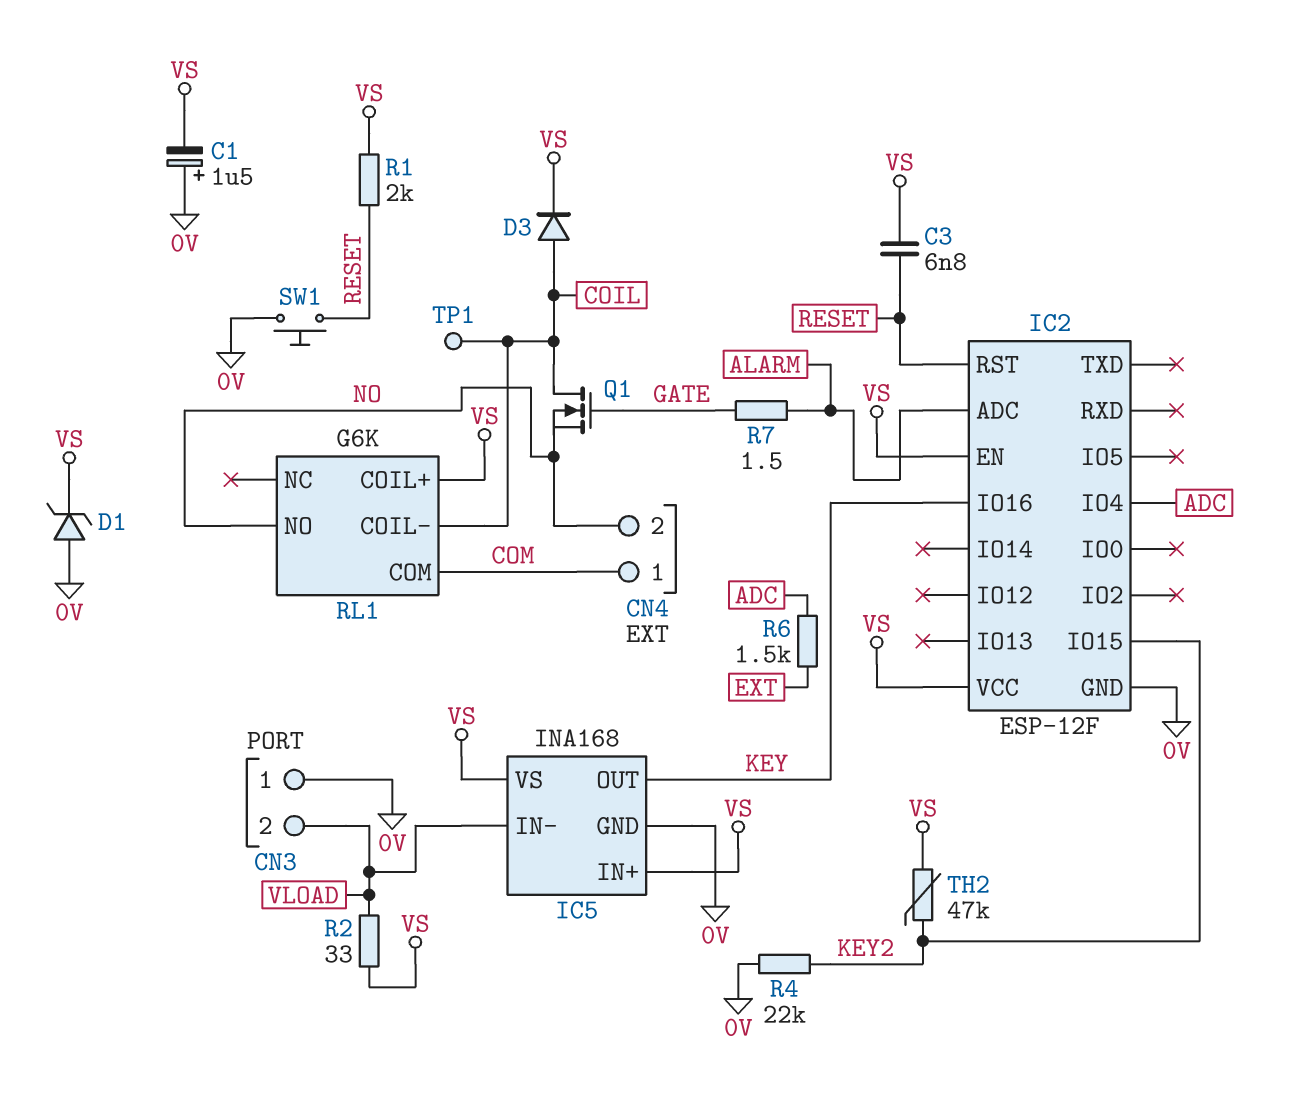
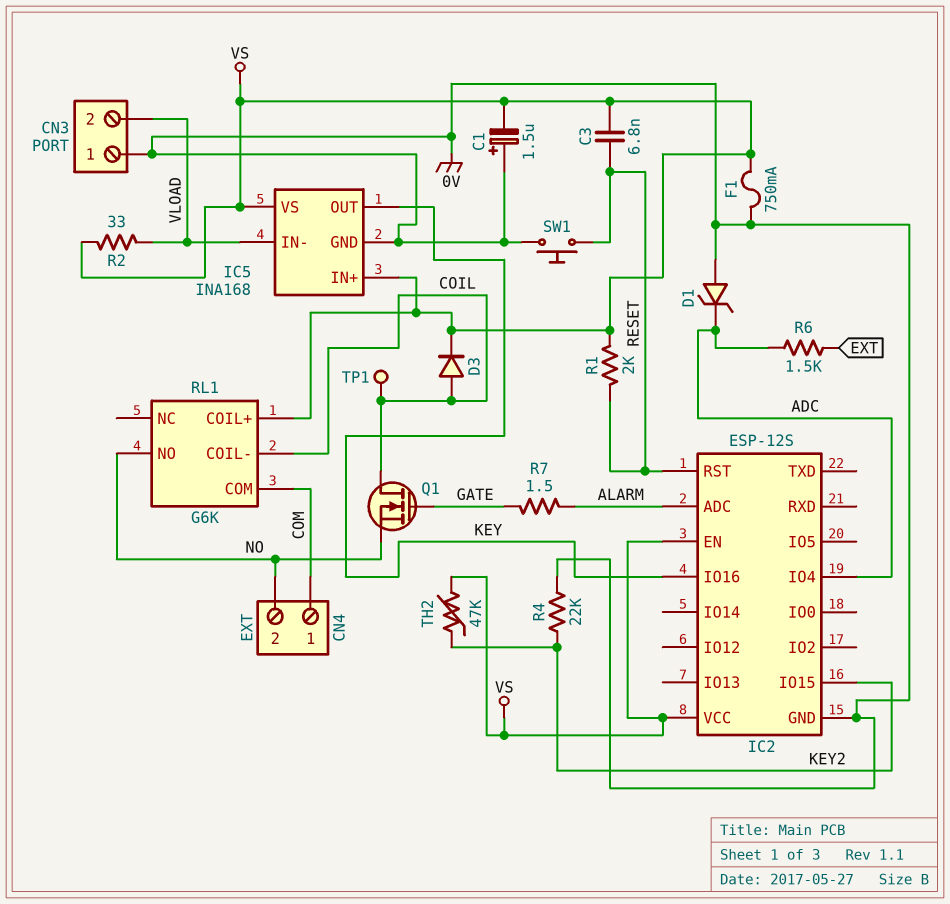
D1: zener (A 0V, K VS) -> zener (A 0V, K ADC)
F1: none -> 750mA (0V, VS)
IC2: ESP-12F -> ESP-12S

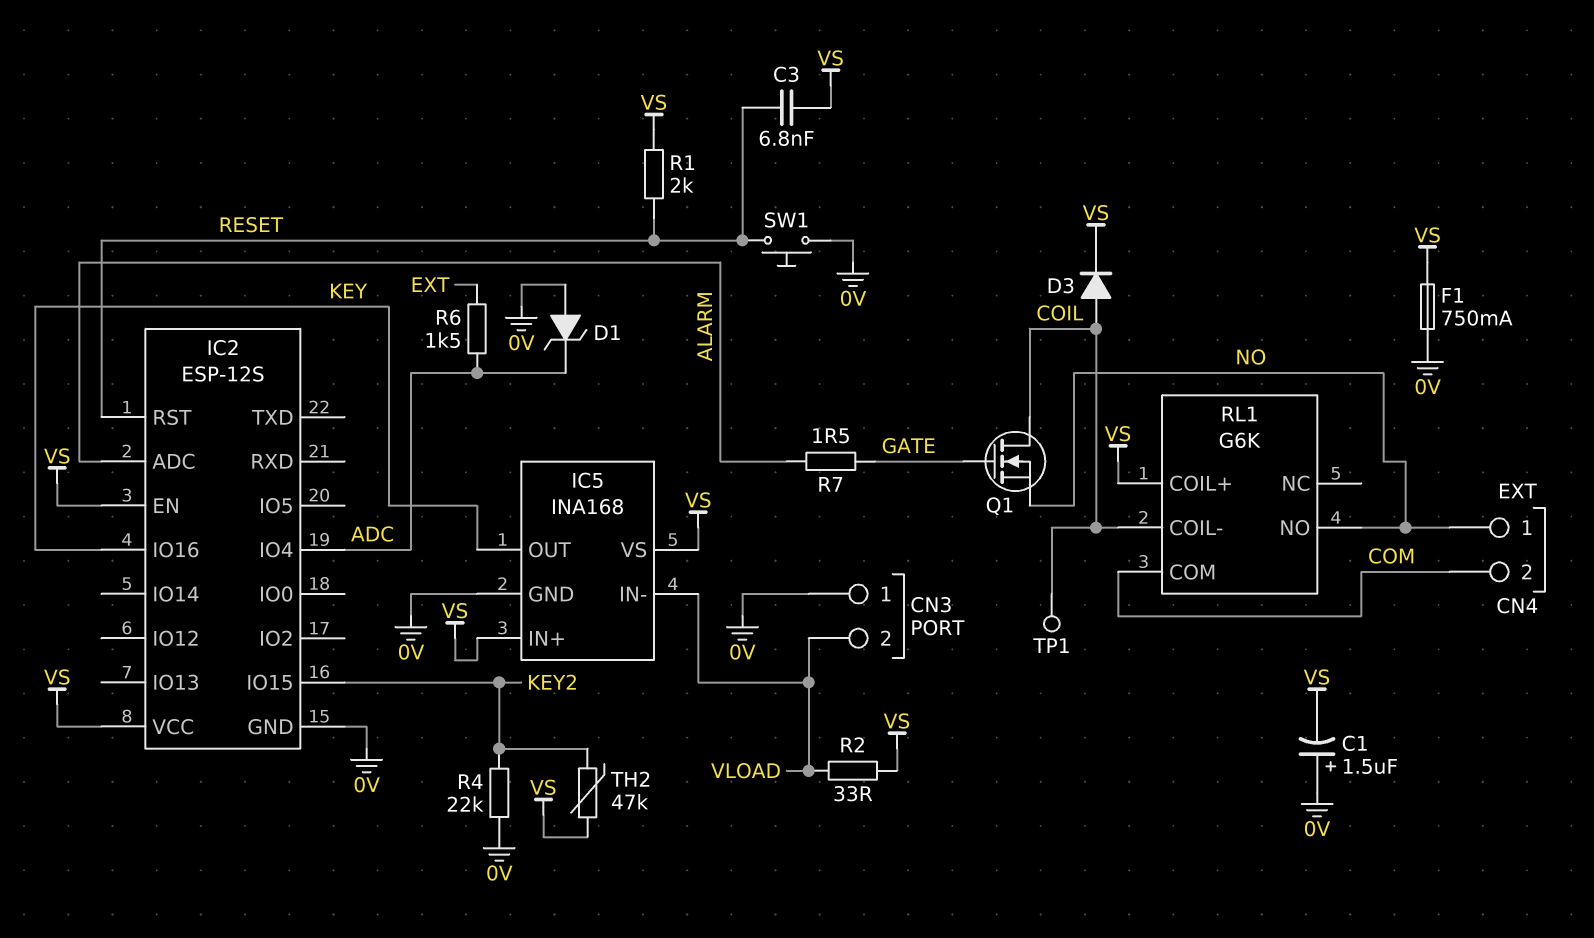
CN4 pin 1: COM -> NO
CN4 pin 2: NO -> COM

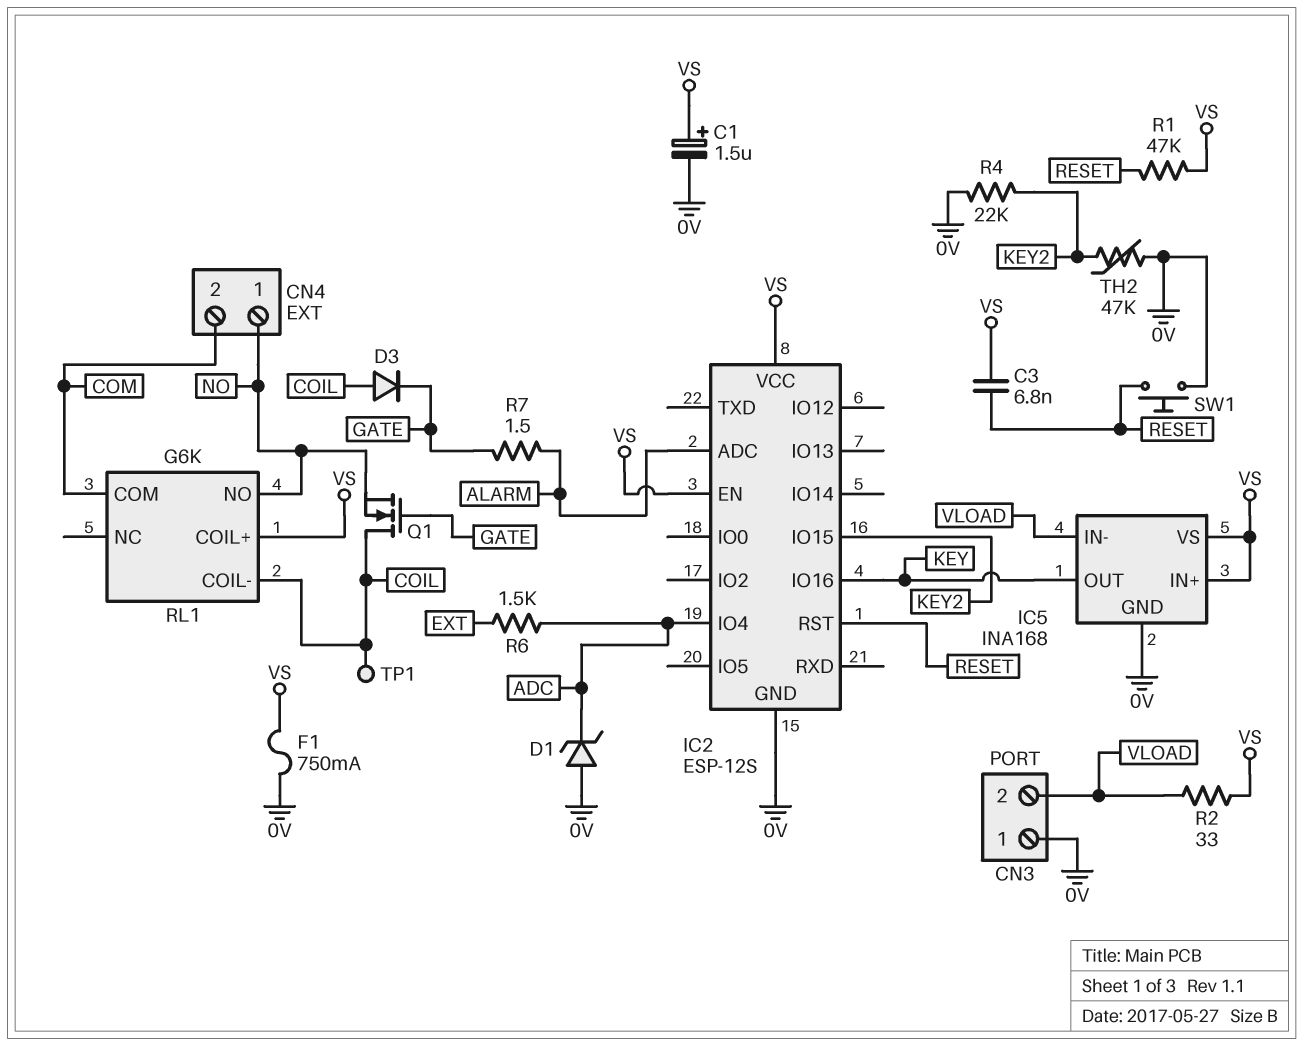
C1: 1.5uF (plus 0V, minus VS) -> 1.5uF (plus VS, minus 0V)
D3: diode (A COIL, K VS) -> diode (A COIL, K GATE)
R1: 2k (RESET, VS) -> 47k (RESET, VS)
TH2: 47k (KEY2, VS) -> 47k (0V, KEY2)

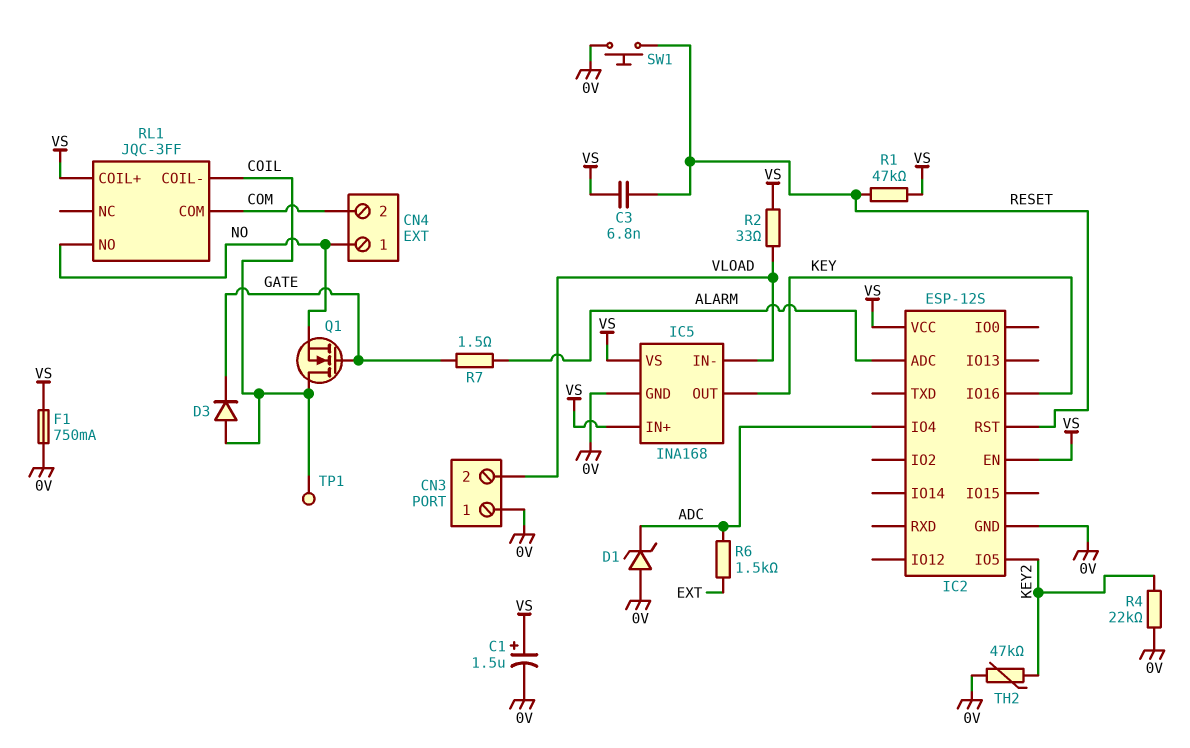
IC2 pin IO5: none -> KEY2
IC2 pin IO15: KEY2 -> none
RL1: G6K -> JQC-3FF

